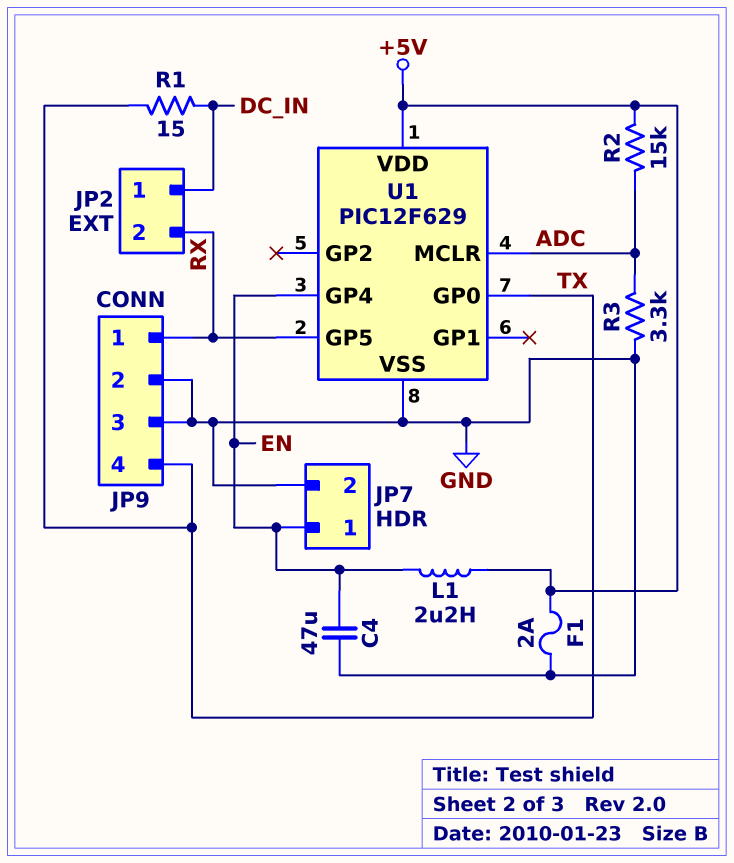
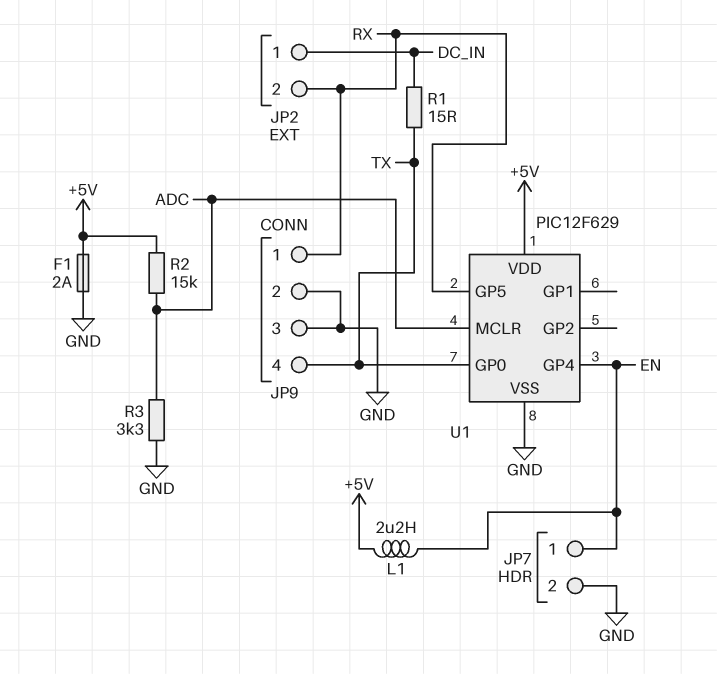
C4: 47uF (EN, GND) -> none

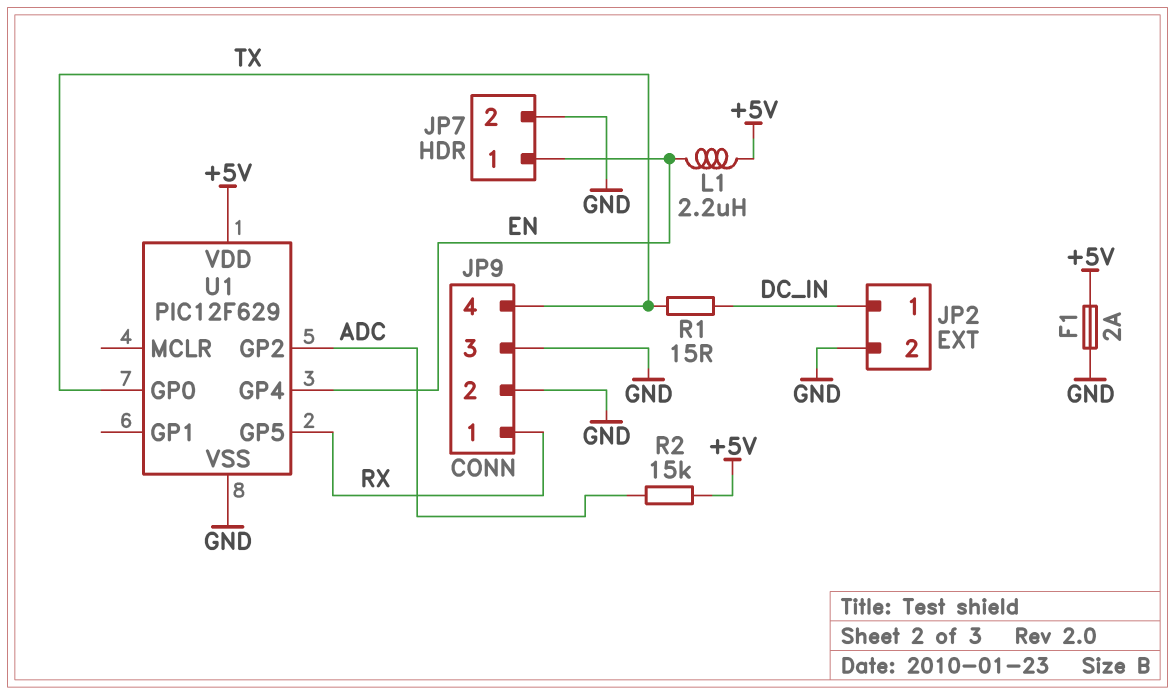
JP2 pin 2: RX -> GND
R3: 3.3k (ADC, GND) -> none
U1 pin GP2: none -> ADC
U1 pin MCLR: ADC -> none

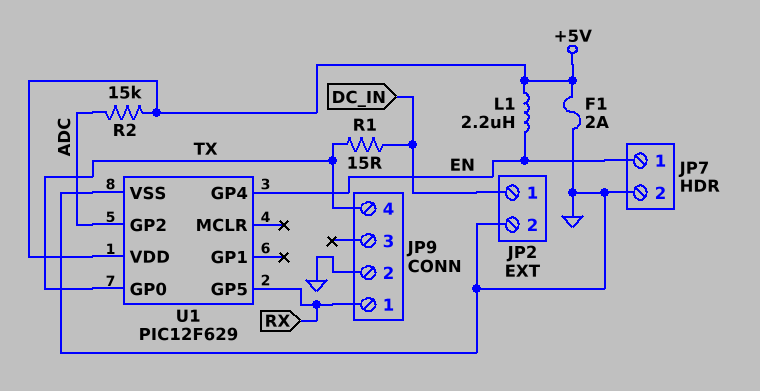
JP9 pin 3: GND -> none

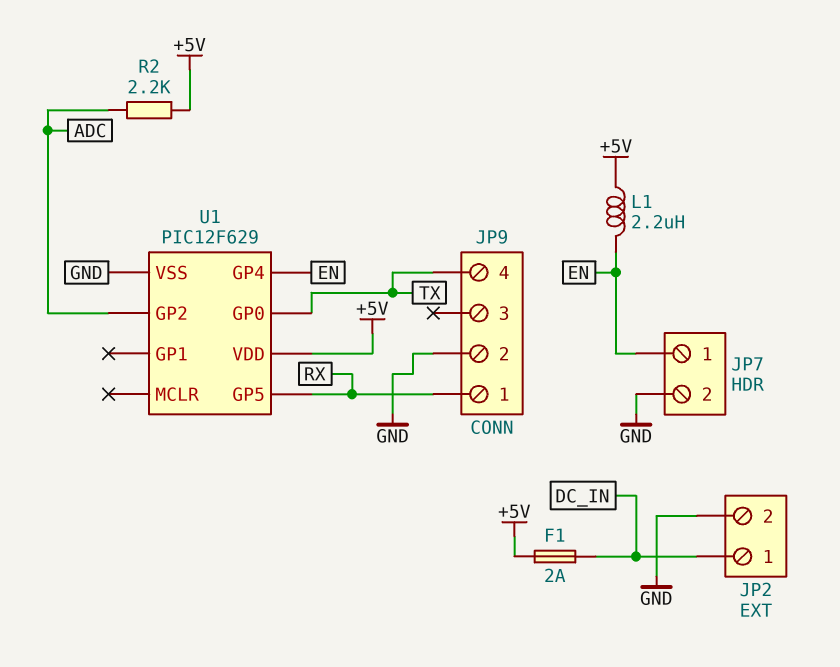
F1: 2A (+5V, GND) -> 2A (+5V, DC_IN)
R1: 15 (DC_IN, TX) -> none
R2: 15k (+5V, ADC) -> 2.2k (+5V, ADC)

